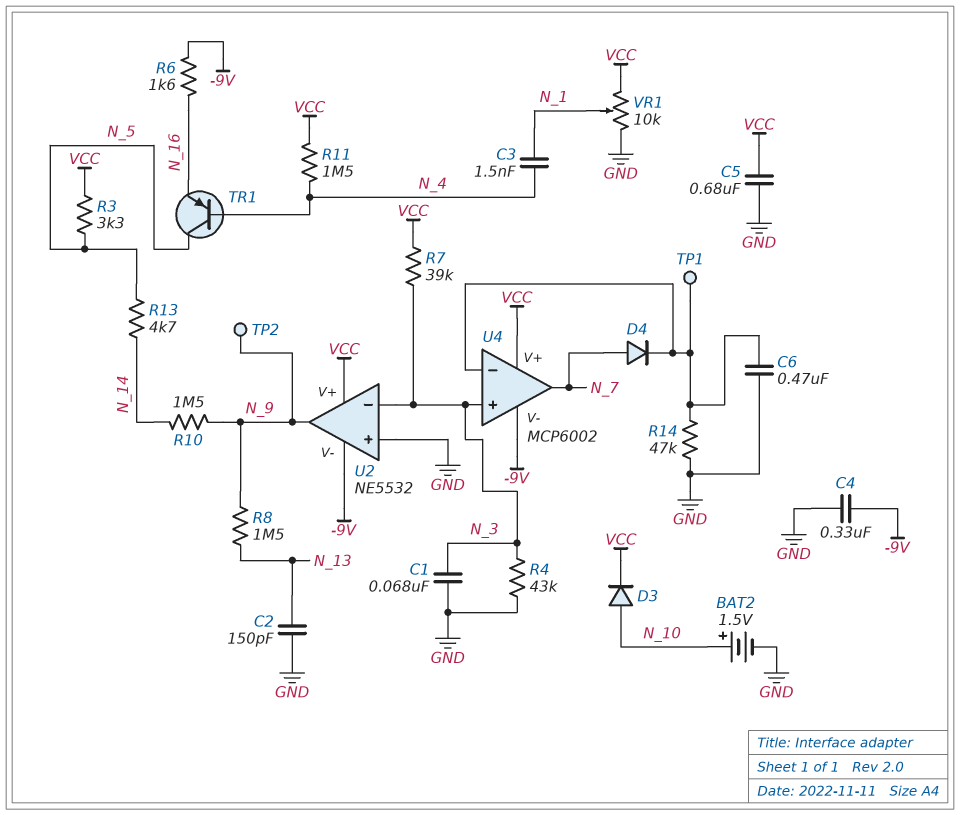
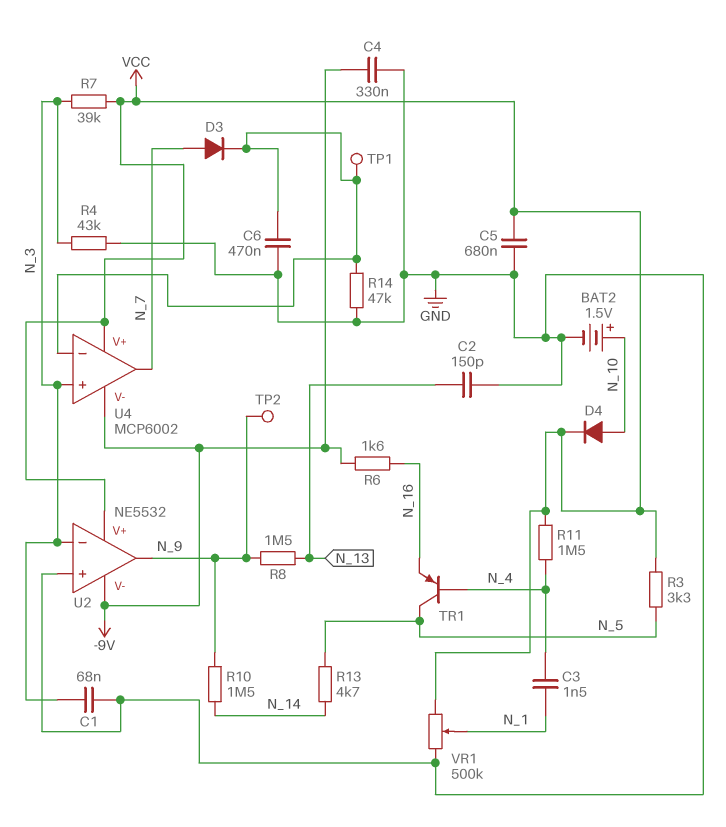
D3: diode (A N_10, K VCC) -> diode (A N_7, K U4/in-)
D4: diode (A N_7, K U4/in-) -> diode (A N_10, K VCC)
VR1: 10k (GND, VCC, wiper N_1) -> 500k (GND, VCC, wiper N_1)

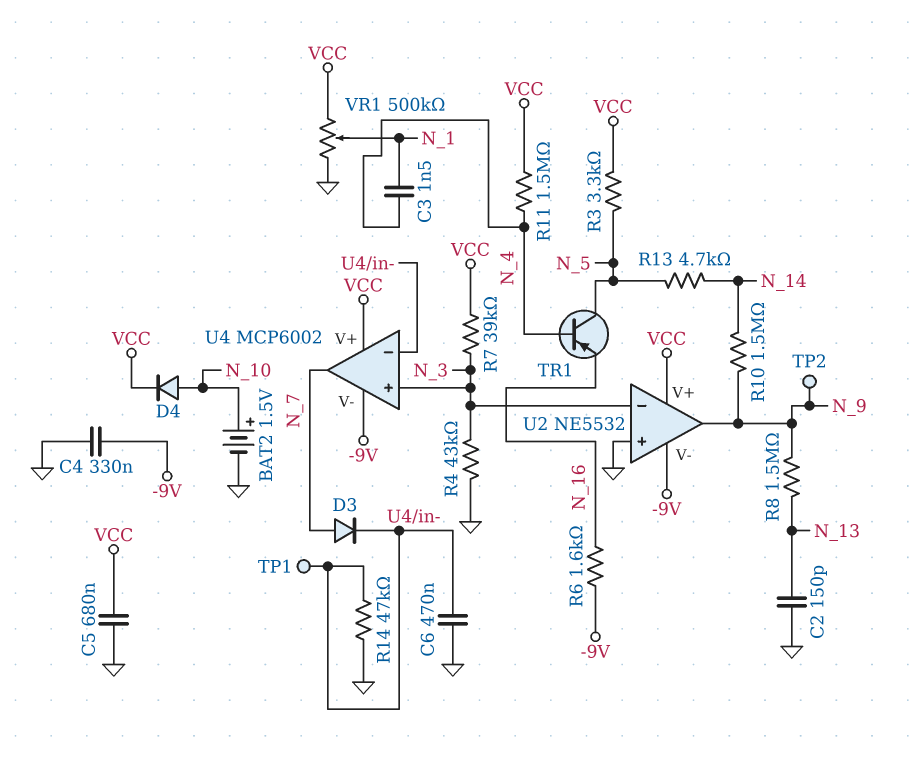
C1: 68nF (GND, N_3) -> none

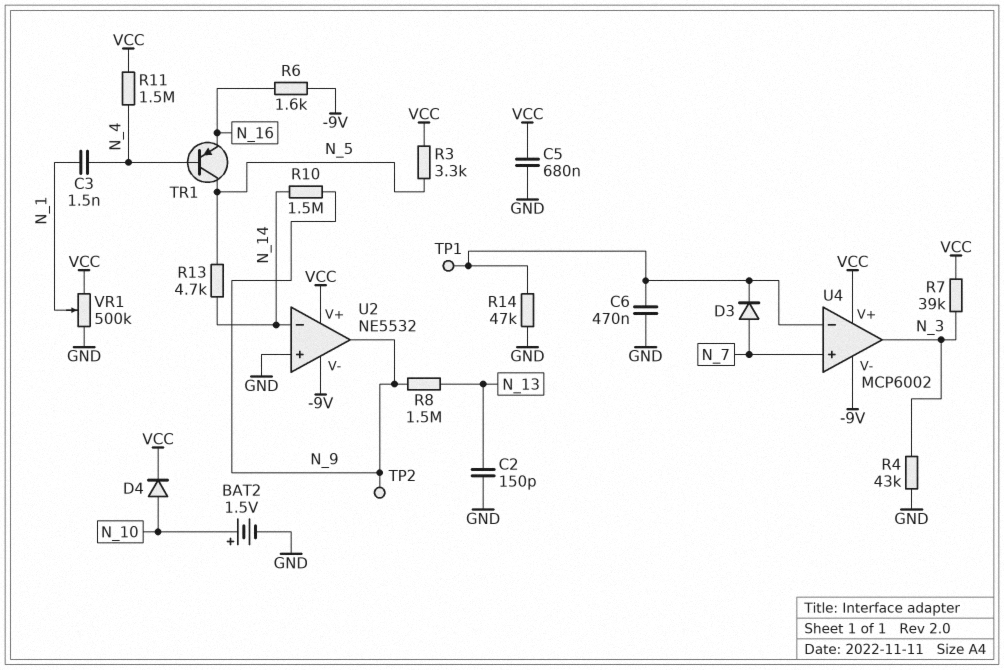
C4: 330nF (-9V, GND) -> none
U2 pin in-: N_3 -> N_14
U4 pin in+: N_3 -> N_7
U4 pin out: N_7 -> N_3

